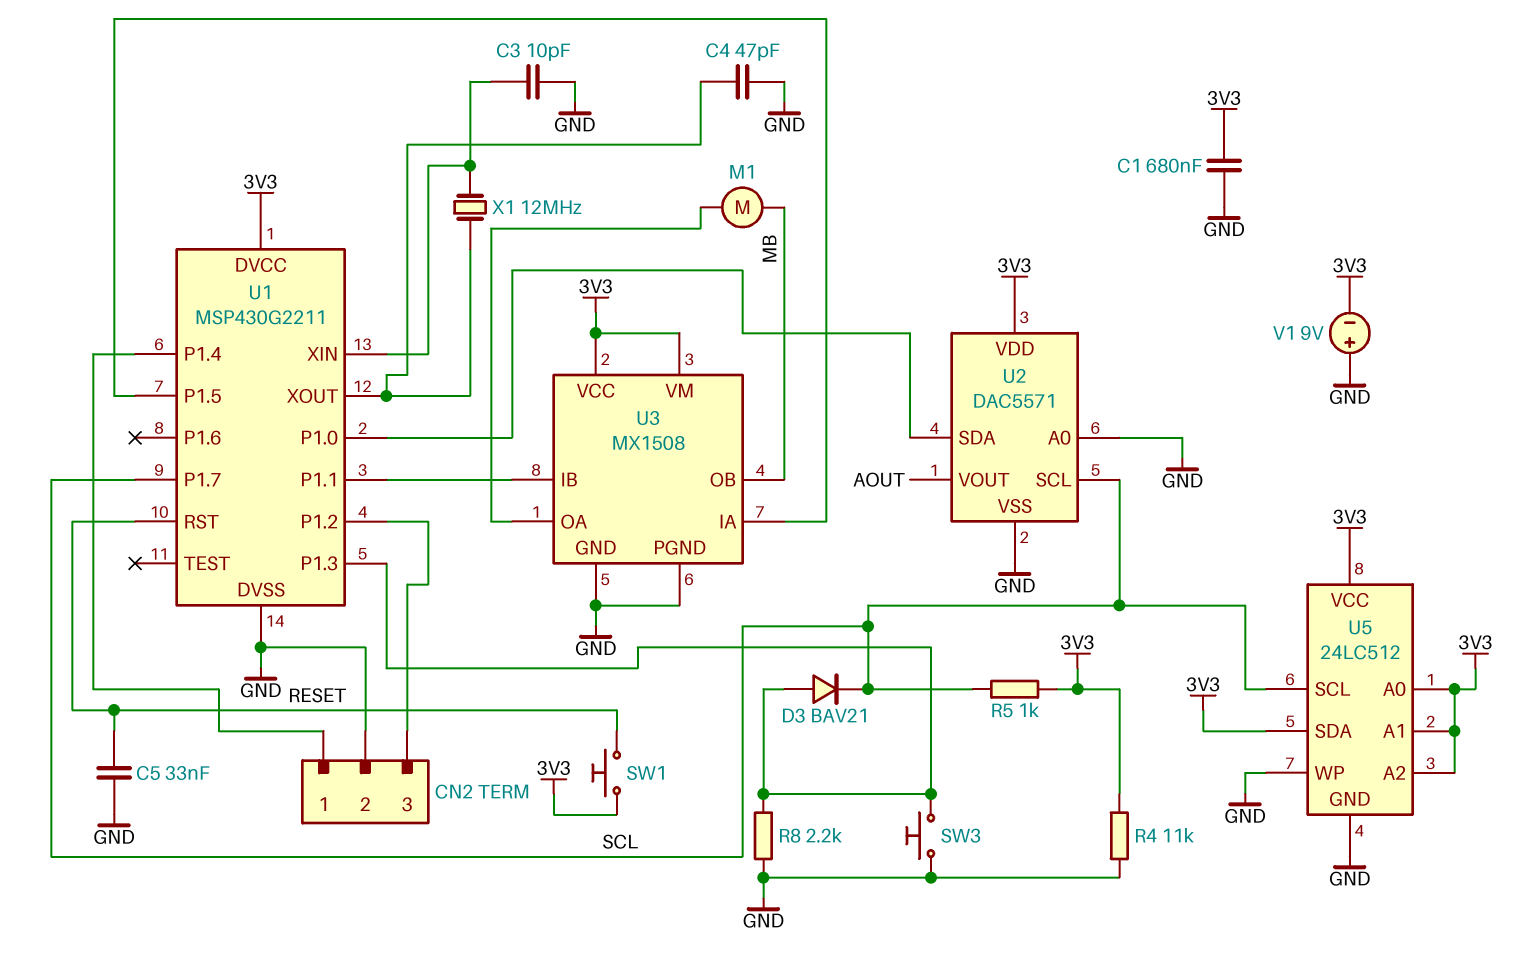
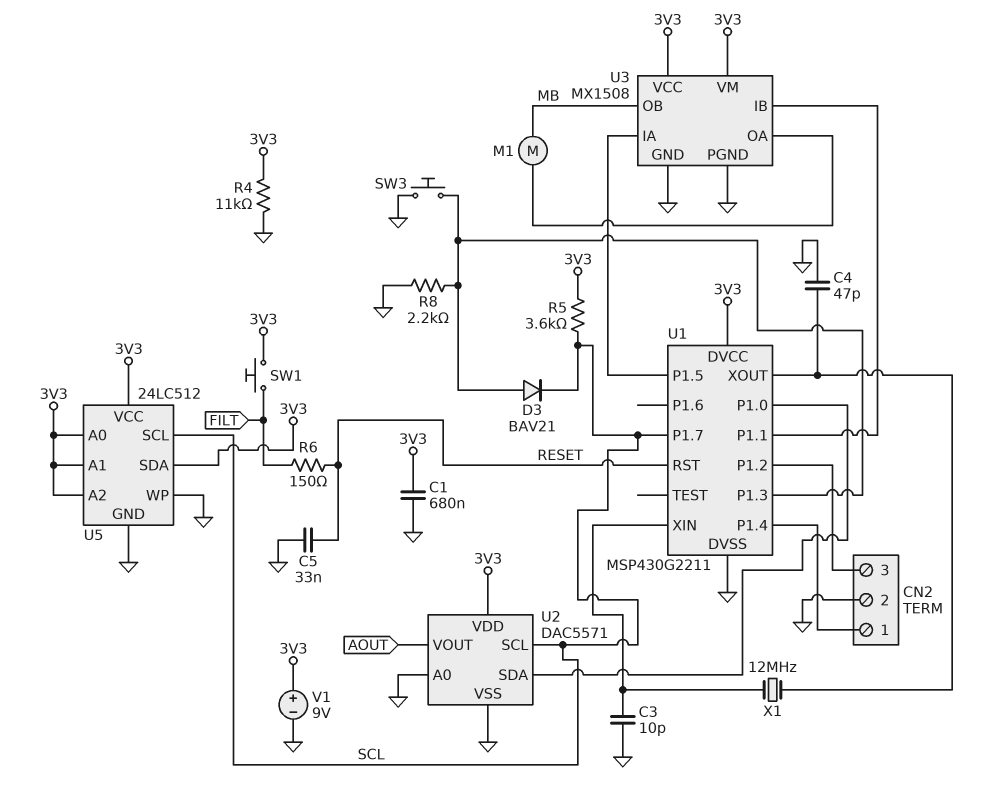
R5: 1k (3V3, SCL) -> 3.6k (3V3, SCL)
R6: none -> 150 (FILT, RESET)
SW1: button (3V3, RESET) -> button (3V3, FILT)
V1: 9V (plus GND, minus 3V3) -> 9V (plus 3V3, minus GND)

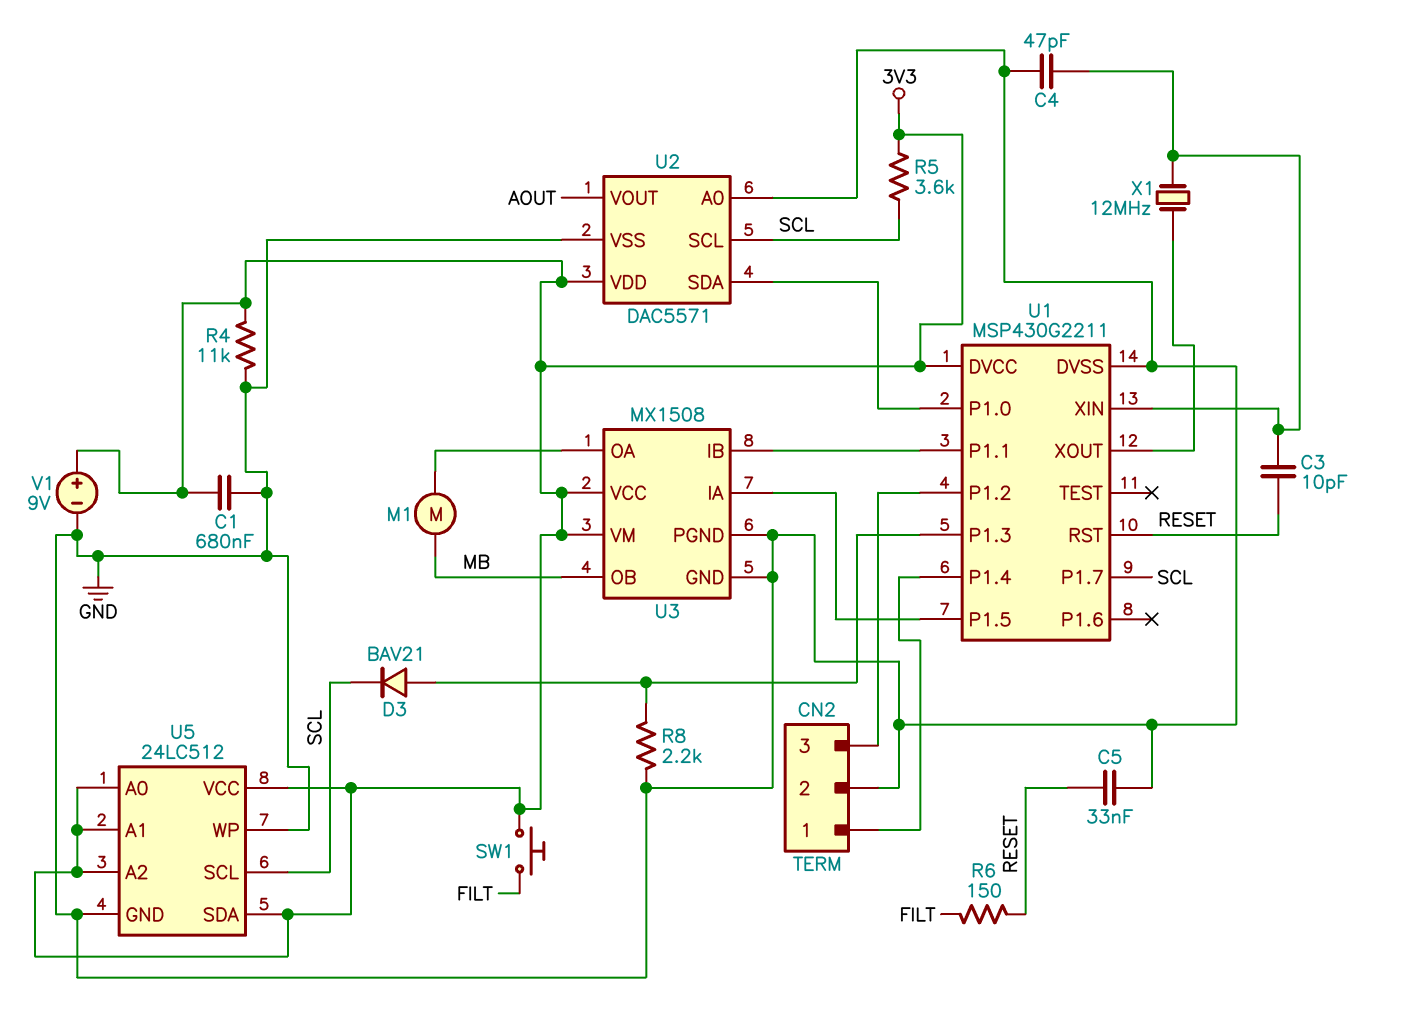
C3: 10pF (GND, U1/XIN) -> 10pF (RESET, U1/XIN)
C4: 47pF (GND, U1/XOUT) -> 47pF (GND, U1/XIN)
SW3: button (GND, U1/P1.3) -> none

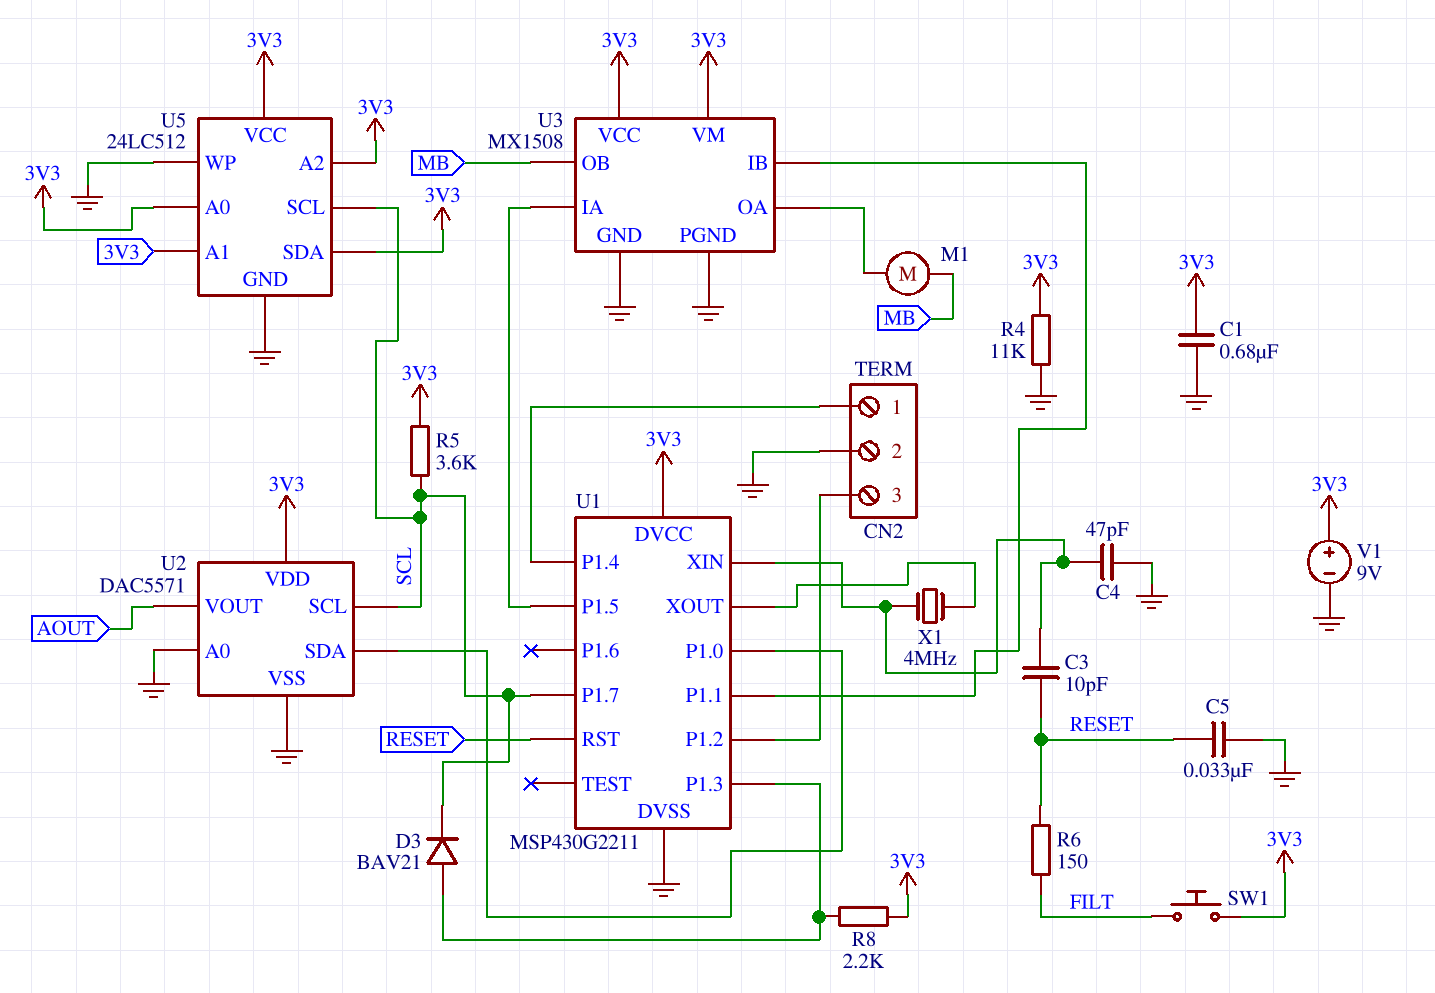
R8: 2.2k (GND, U1/P1.3) -> 2.2k (3V3, U1/P1.3)
X1: 12MHz (U1/XIN, U1/XOUT) -> 4MHz (U1/XIN, U1/XOUT)

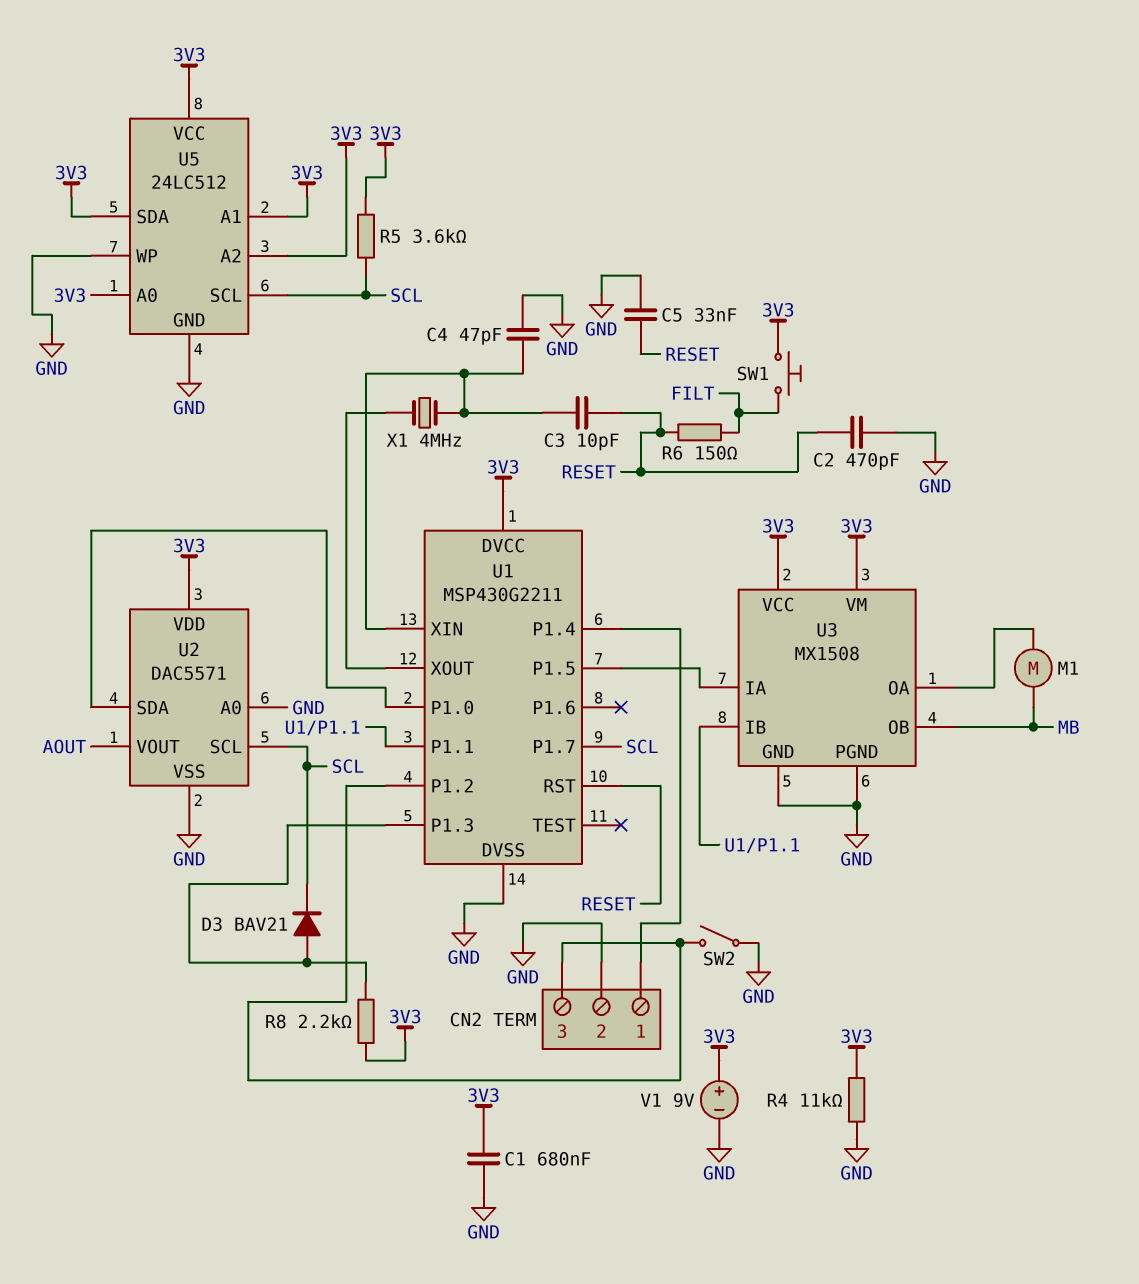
C2: none -> 470pF (GND, RESET)
SW2: none -> switch (CN2/3, GND)

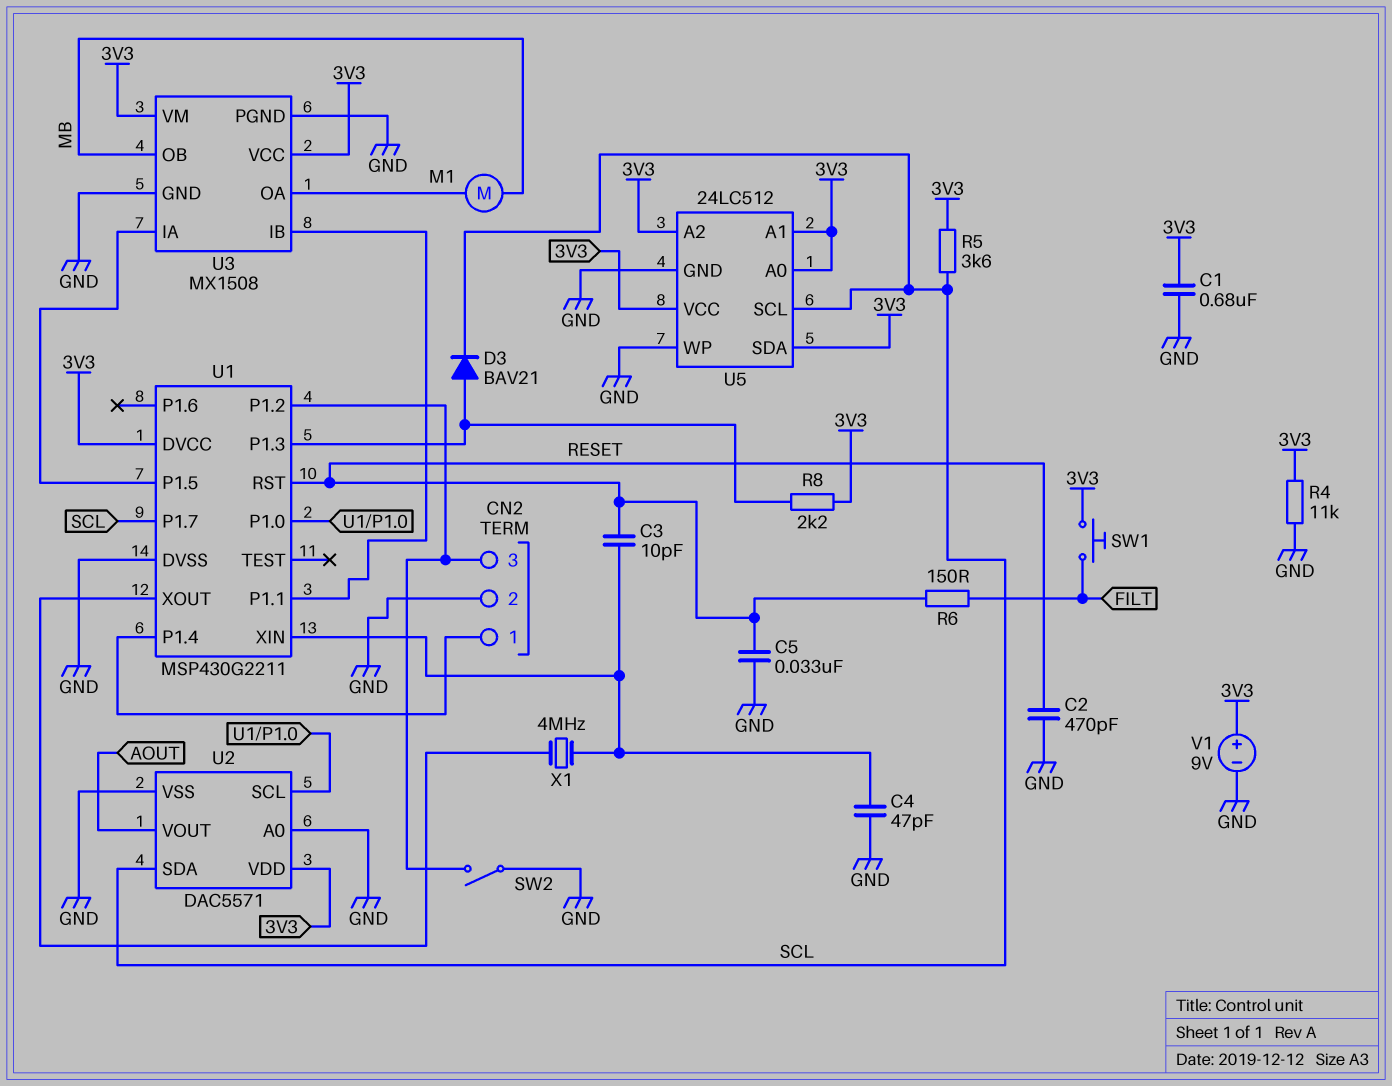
U2 pin SCL: SCL -> U1/P1.0
U2 pin SDA: U1/P1.0 -> SCL

